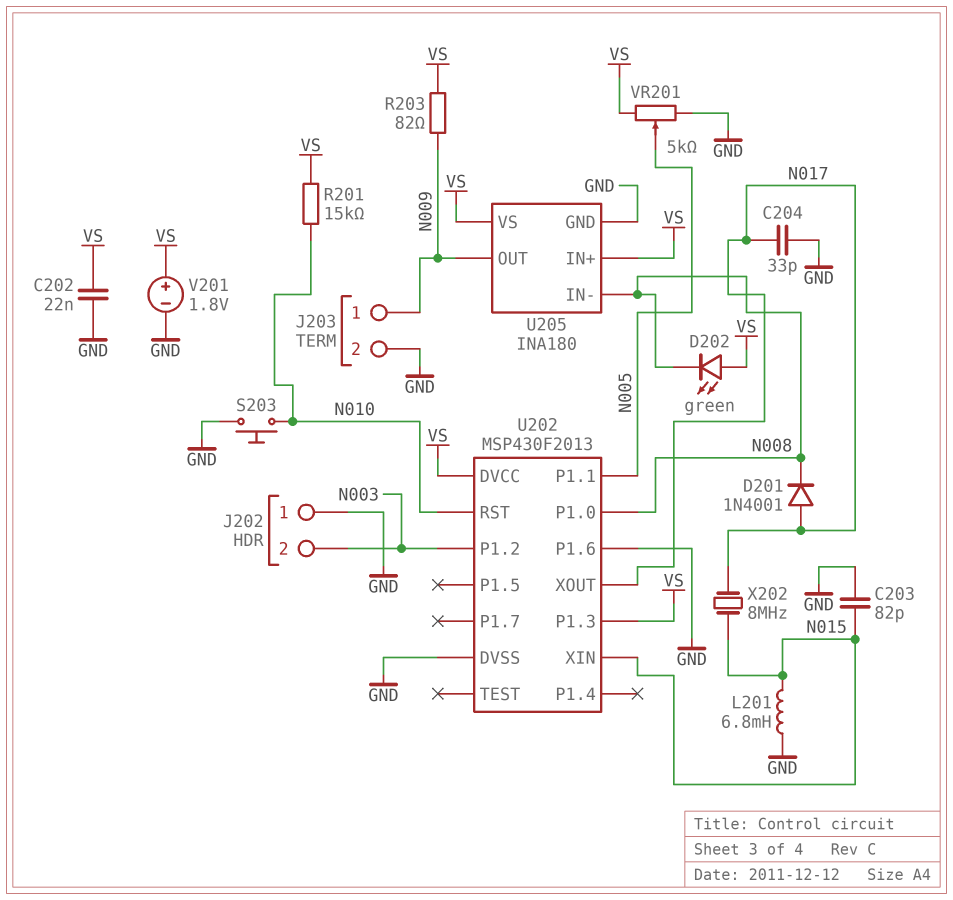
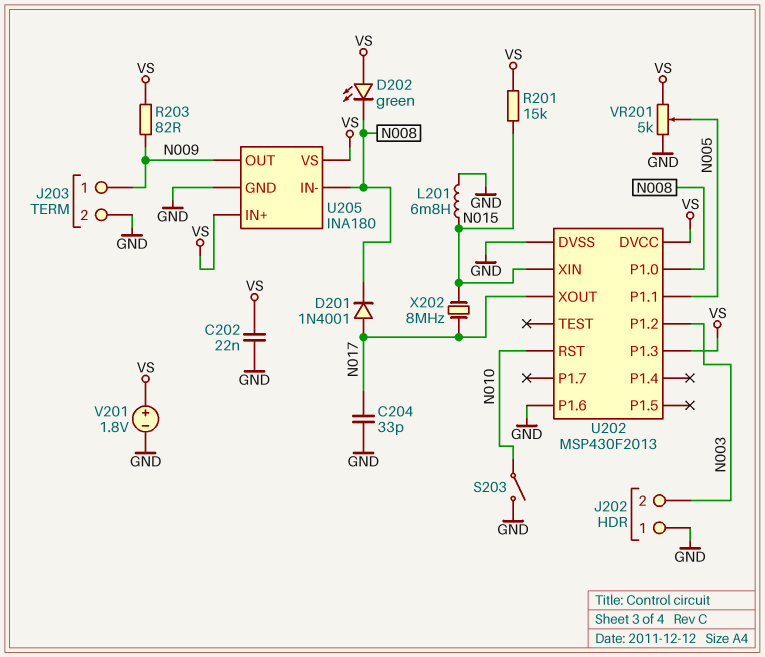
C203: 82pF (GND, N015) -> none
R201: 15k (N010, VS) -> 15k (N015, VS)
S203: button (GND, N010) -> switch (GND, N010)

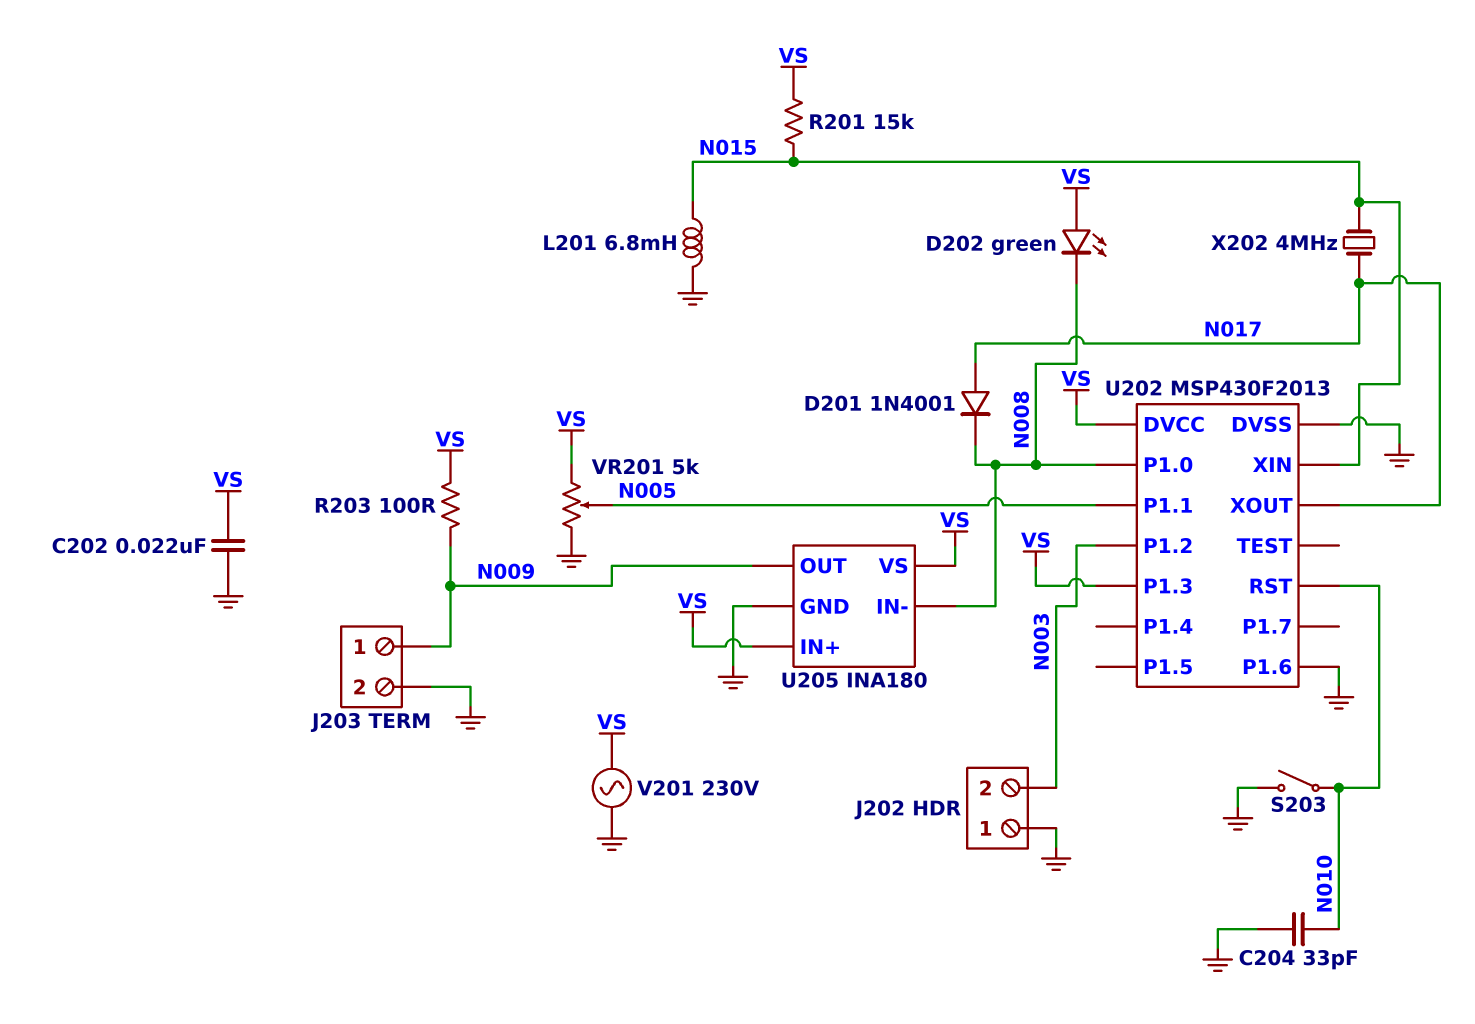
C204: 33pF (GND, N017) -> 33pF (GND, N010)
R203: 82 (N009, VS) -> 100 (N009, VS)
V201: 1.8V (plus VS, minus GND) -> AC 230V (GND, VS)
X202: 8MHz (N015, N017) -> 4MHz (N015, N017)

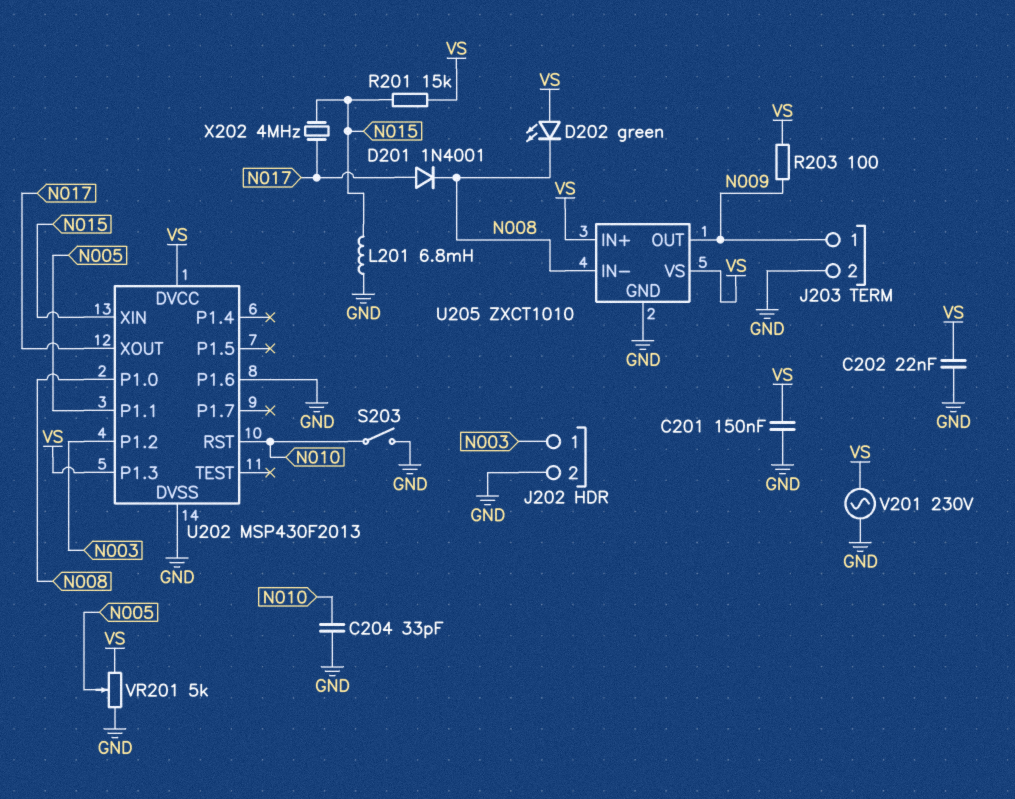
C201: none -> 150nF (GND, VS)
J202 pin 1: GND -> N003
J202 pin 2: N003 -> GND
U205: INA180 -> ZXCT1010

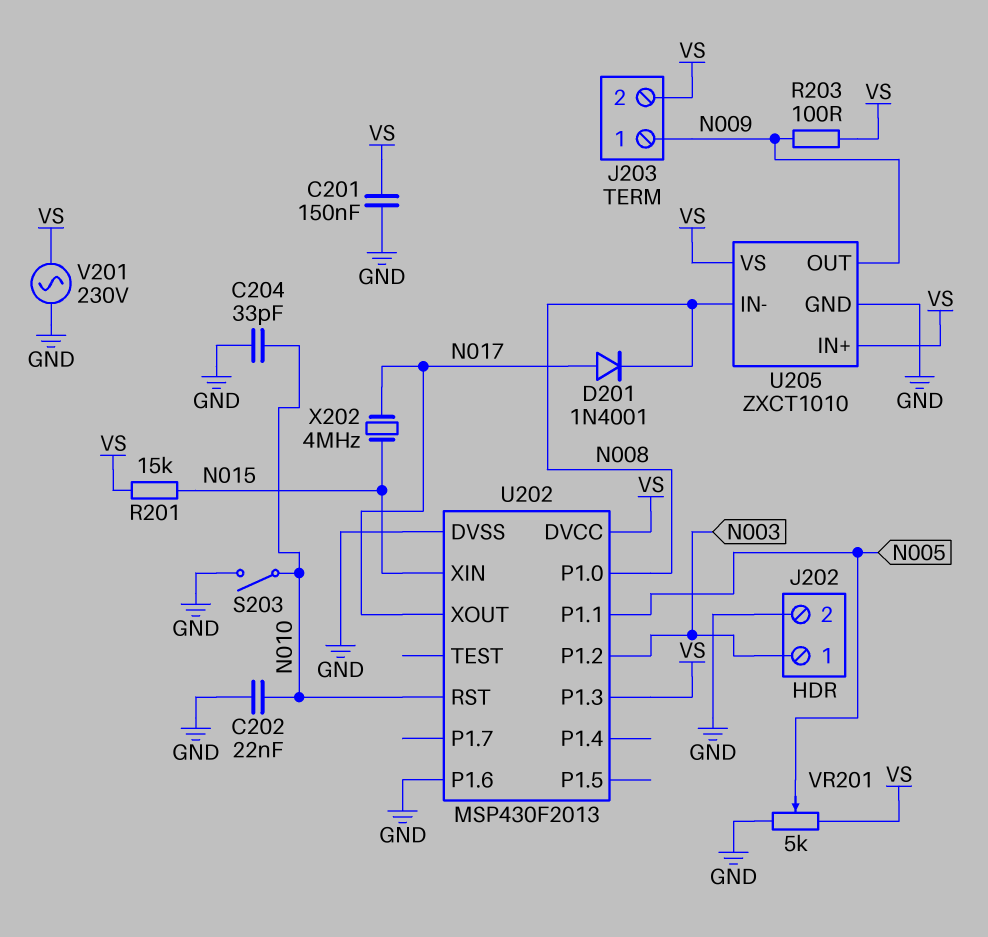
C202: 22nF (GND, VS) -> 22nF (GND, N010)
D202: LED green (A VS, K N008) -> none
J203 pin 2: GND -> VS
L201: 6.8mH (GND, N015) -> none

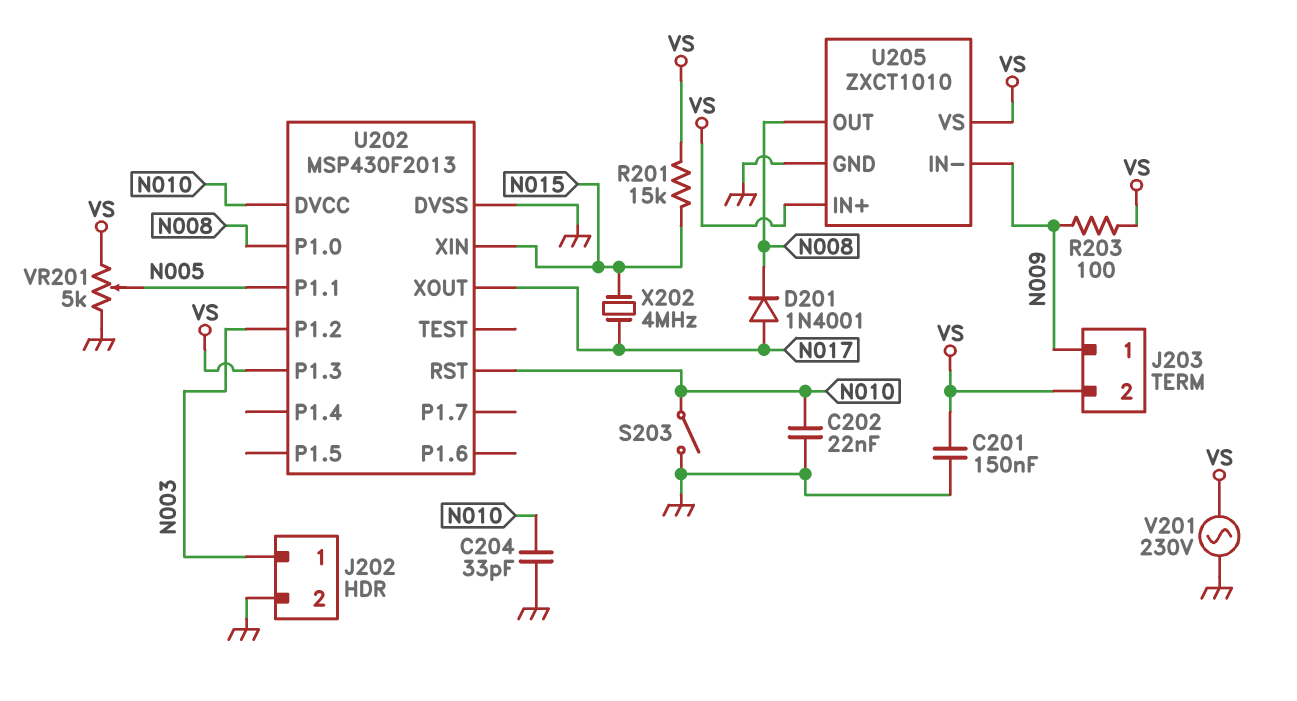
U202 pin DVCC: VS -> N010
U202 pin P1.6: GND -> none
U205 pin IN-: N008 -> N009
U205 pin OUT: N009 -> N008

